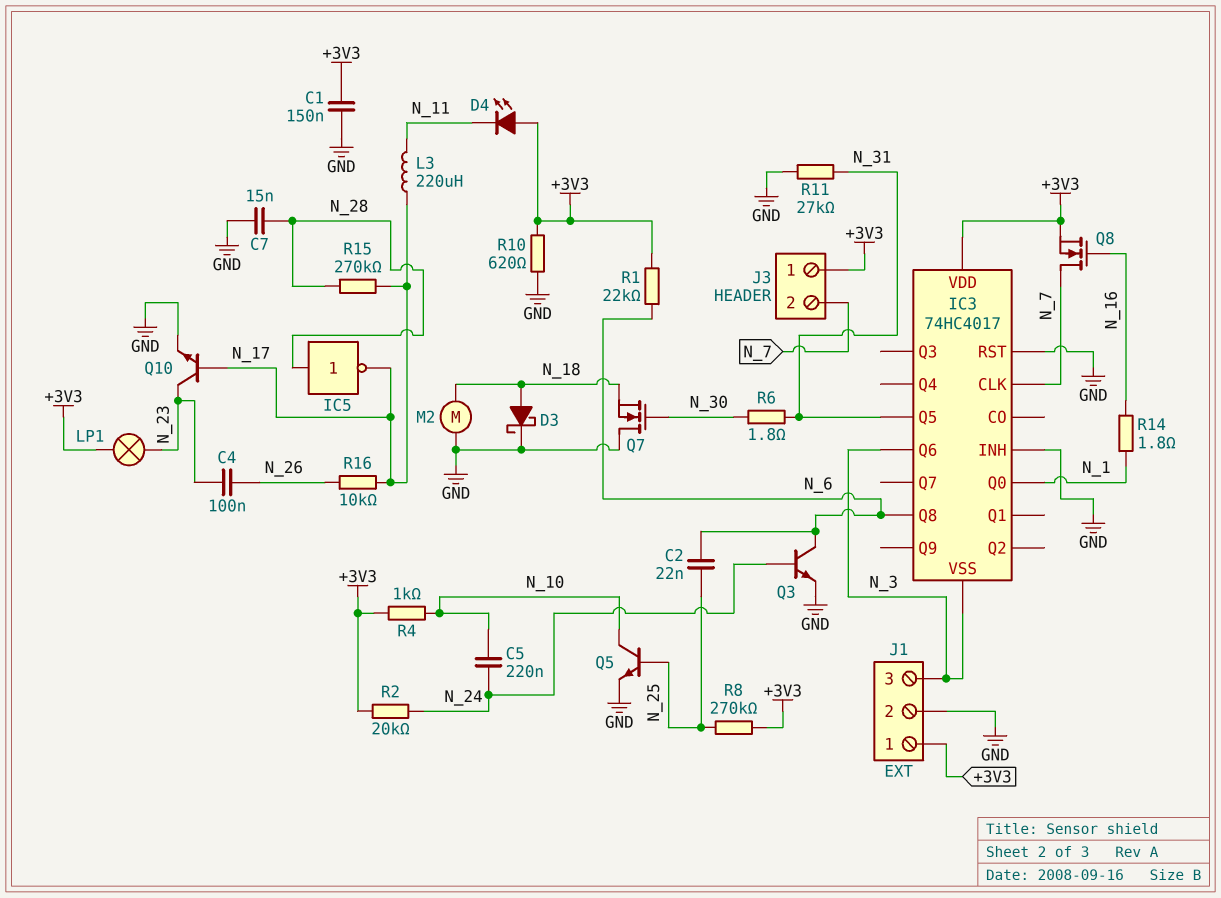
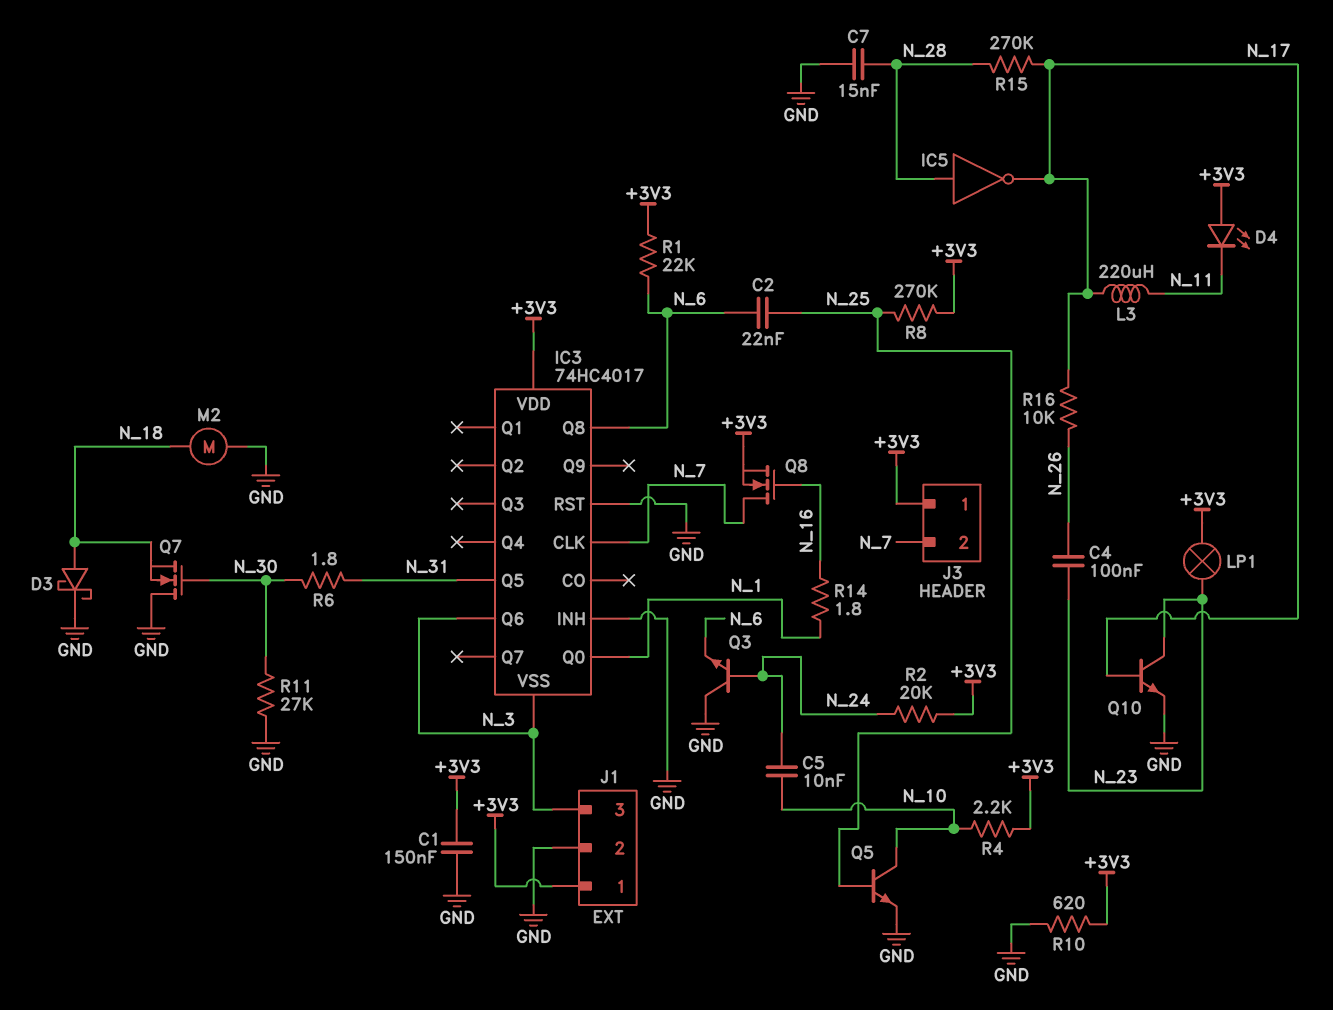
C5: 220nF (N_10, N_24) -> 10nF (N_10, N_24)
Q3: NPN (B N_24, C N_6, E GND) -> NPN (B N_24, C GND, E N_6)
R4: 1k (+3V3, N_10) -> 2.2k (+3V3, N_10)
R11: 27k (GND, N_31) -> 27k (GND, N_30)

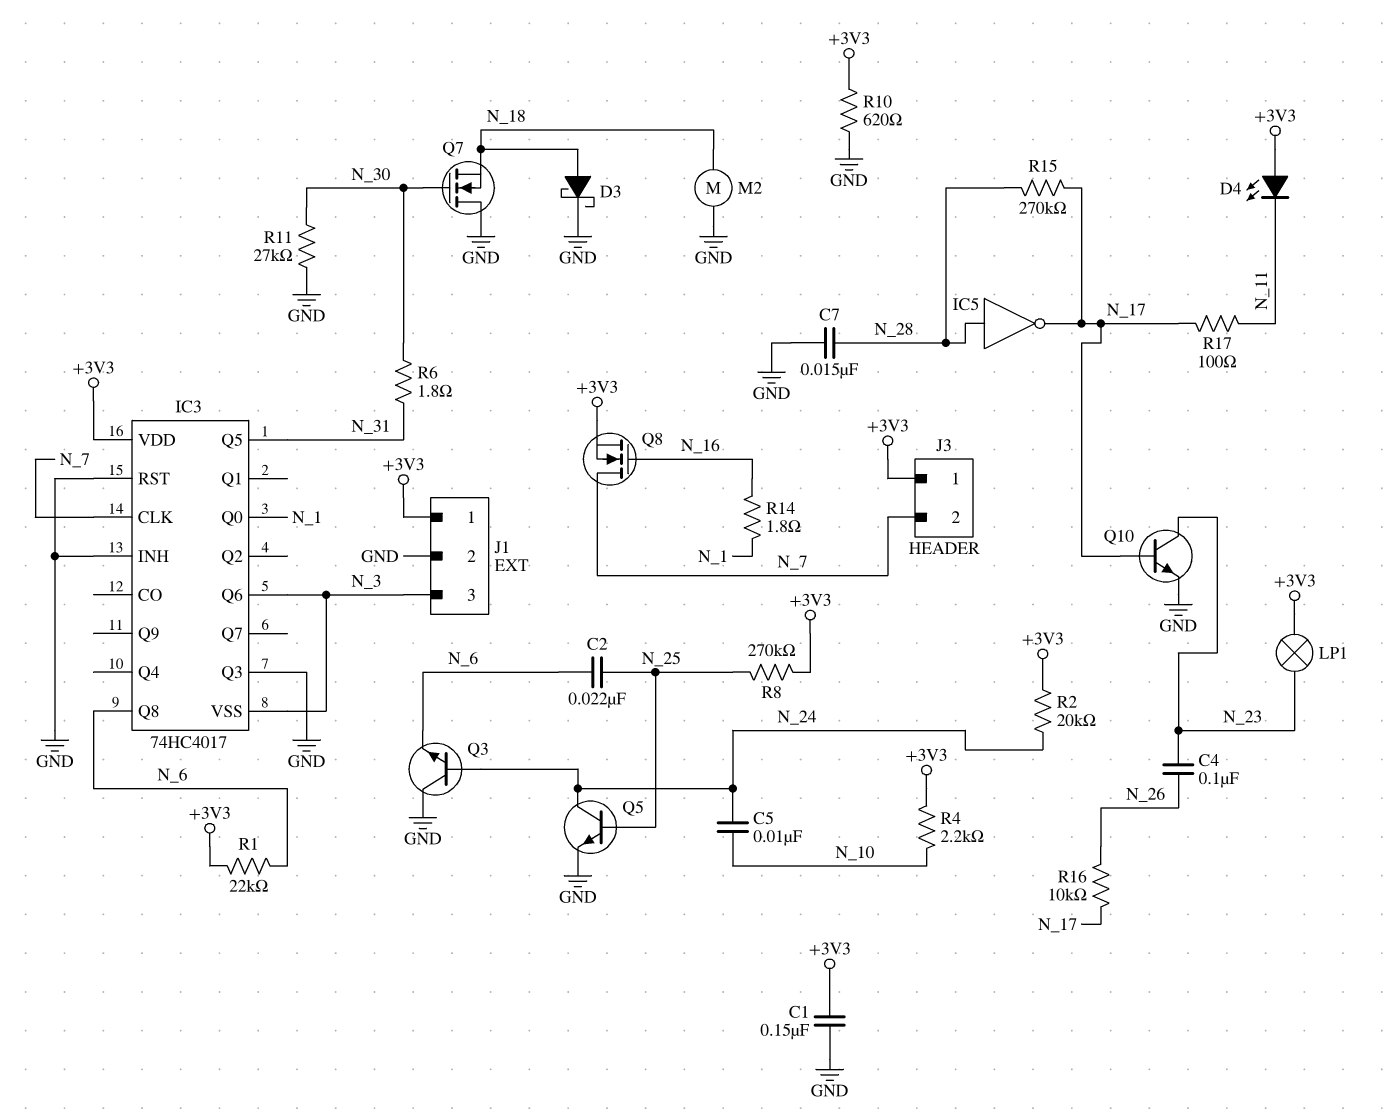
IC3 pin Q3: none -> GND
L3: 220uH (N_11, N_17) -> none
Q5: NPN (B N_25, C N_10, E GND) -> NPN (B N_25, C N_24, E GND)
R17: none -> 100 (N_11, N_17)

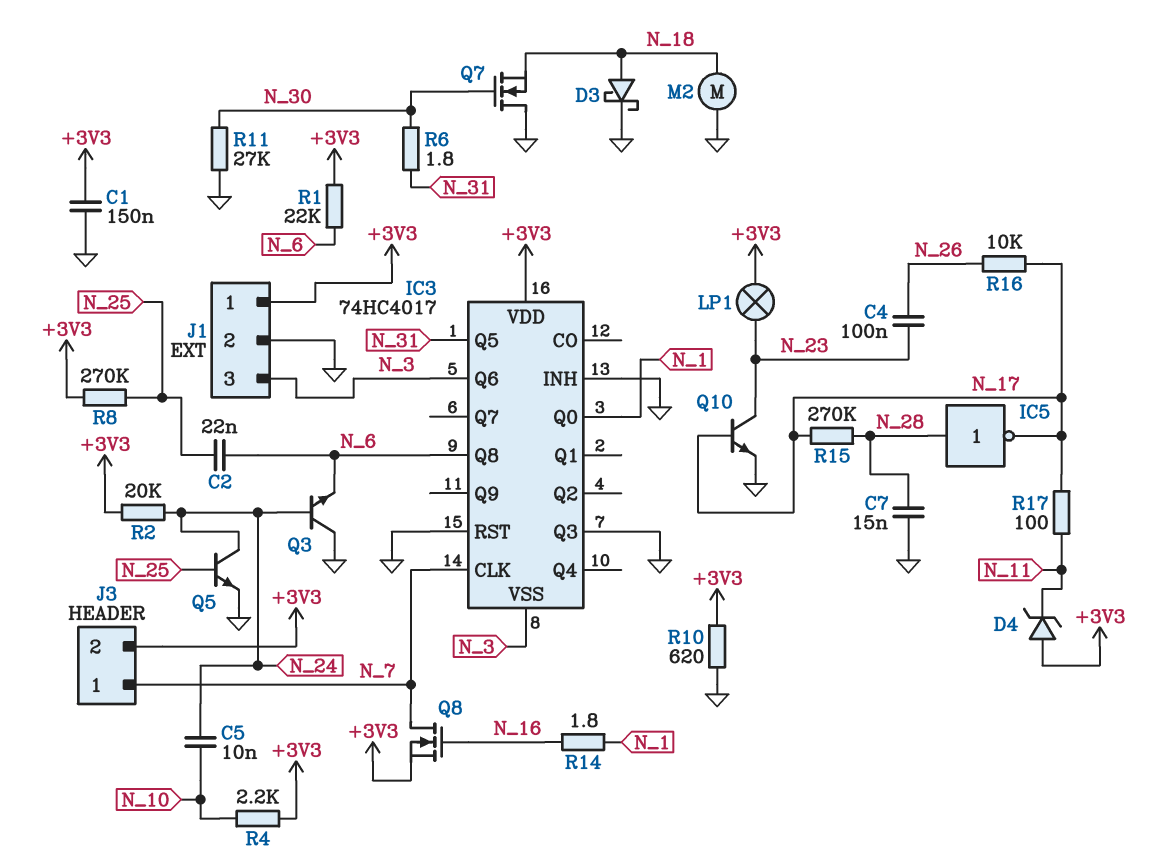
D4: LED (A +3V3, K N_11) -> zener (A +3V3, K N_11)
J3 pin 1: +3V3 -> N_7
J3 pin 2: N_7 -> +3V3

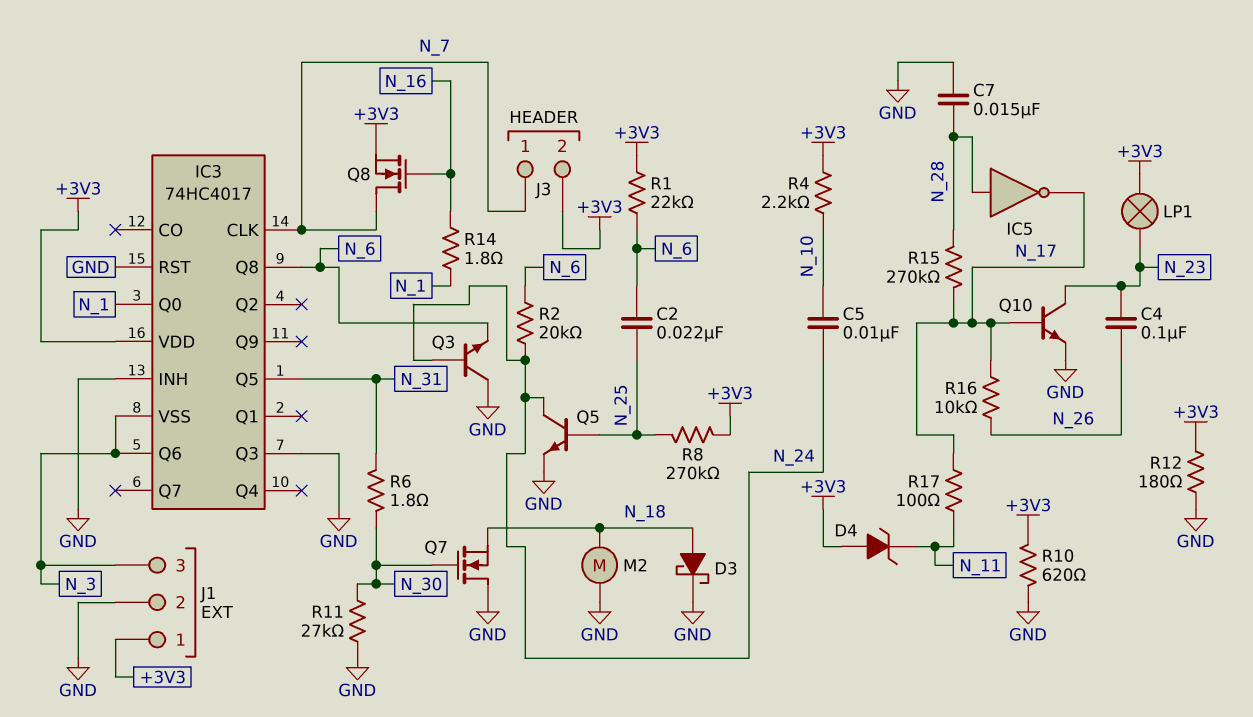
C1: 150nF (+3V3, GND) -> none
R2: 20k (+3V3, N_24) -> 20k (N_6, N_24)
R12: none -> 180 (+3V3, GND)

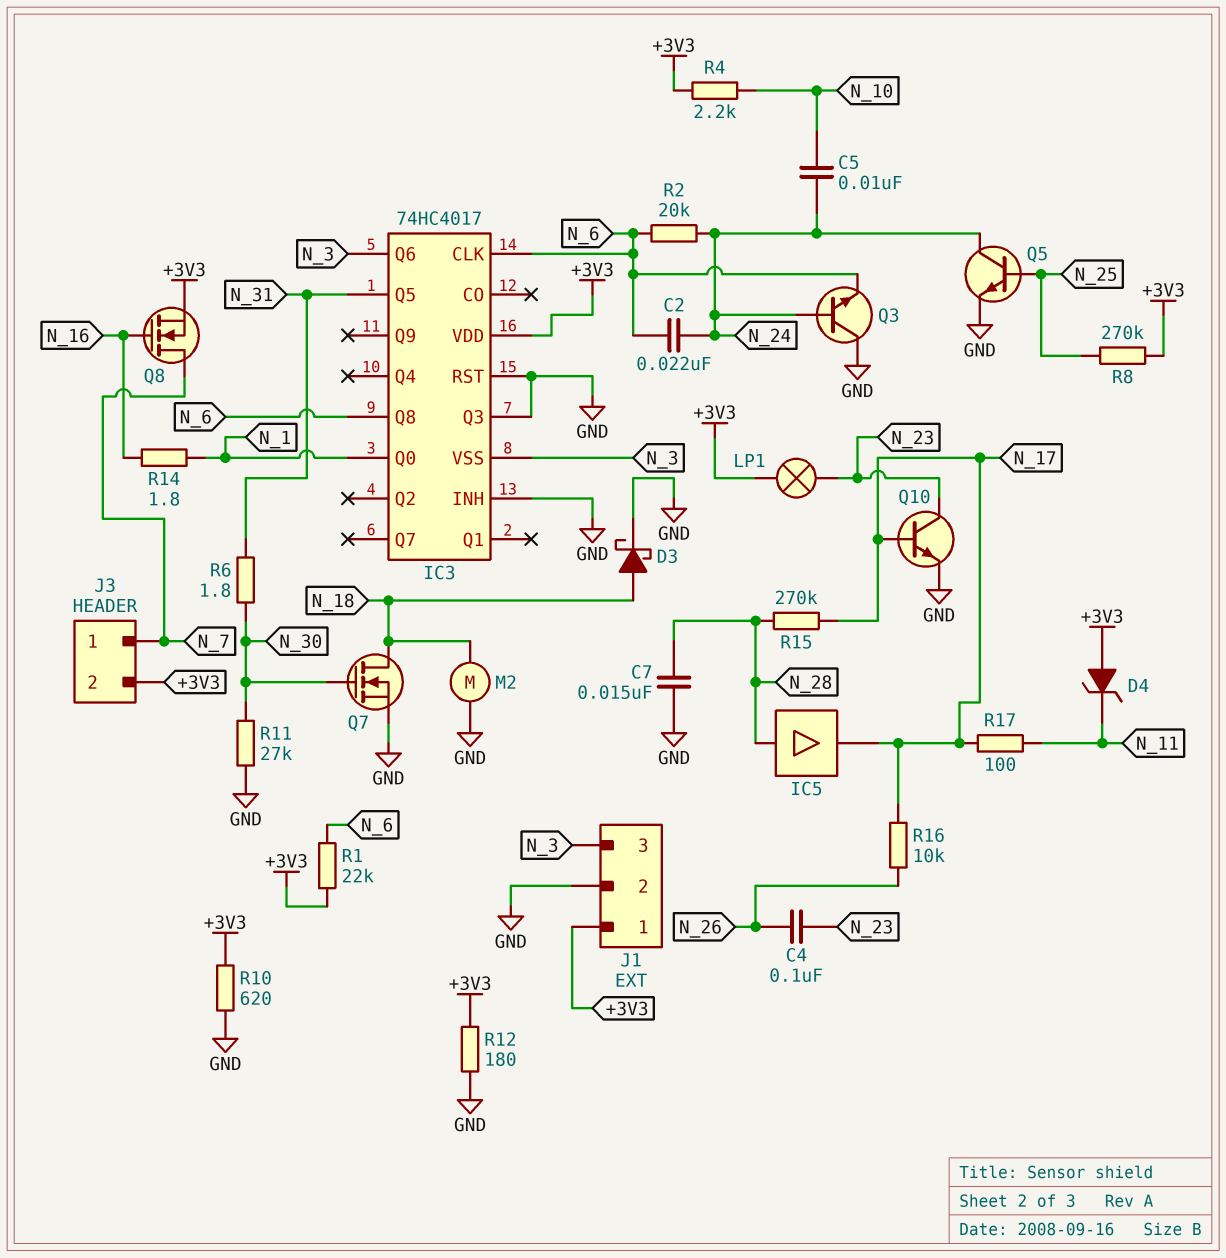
C2: 22nF (N_6, N_25) -> 22nF (N_6, N_24)
IC3 pin CLK: N_7 -> N_6
IC5: NOT (in N_28, out N_17) -> buffer (in N_28, out N_17)
Q7: NMOS (G N_30, D GND, S N_18) -> NMOS (G N_30, D N_18, S GND)

